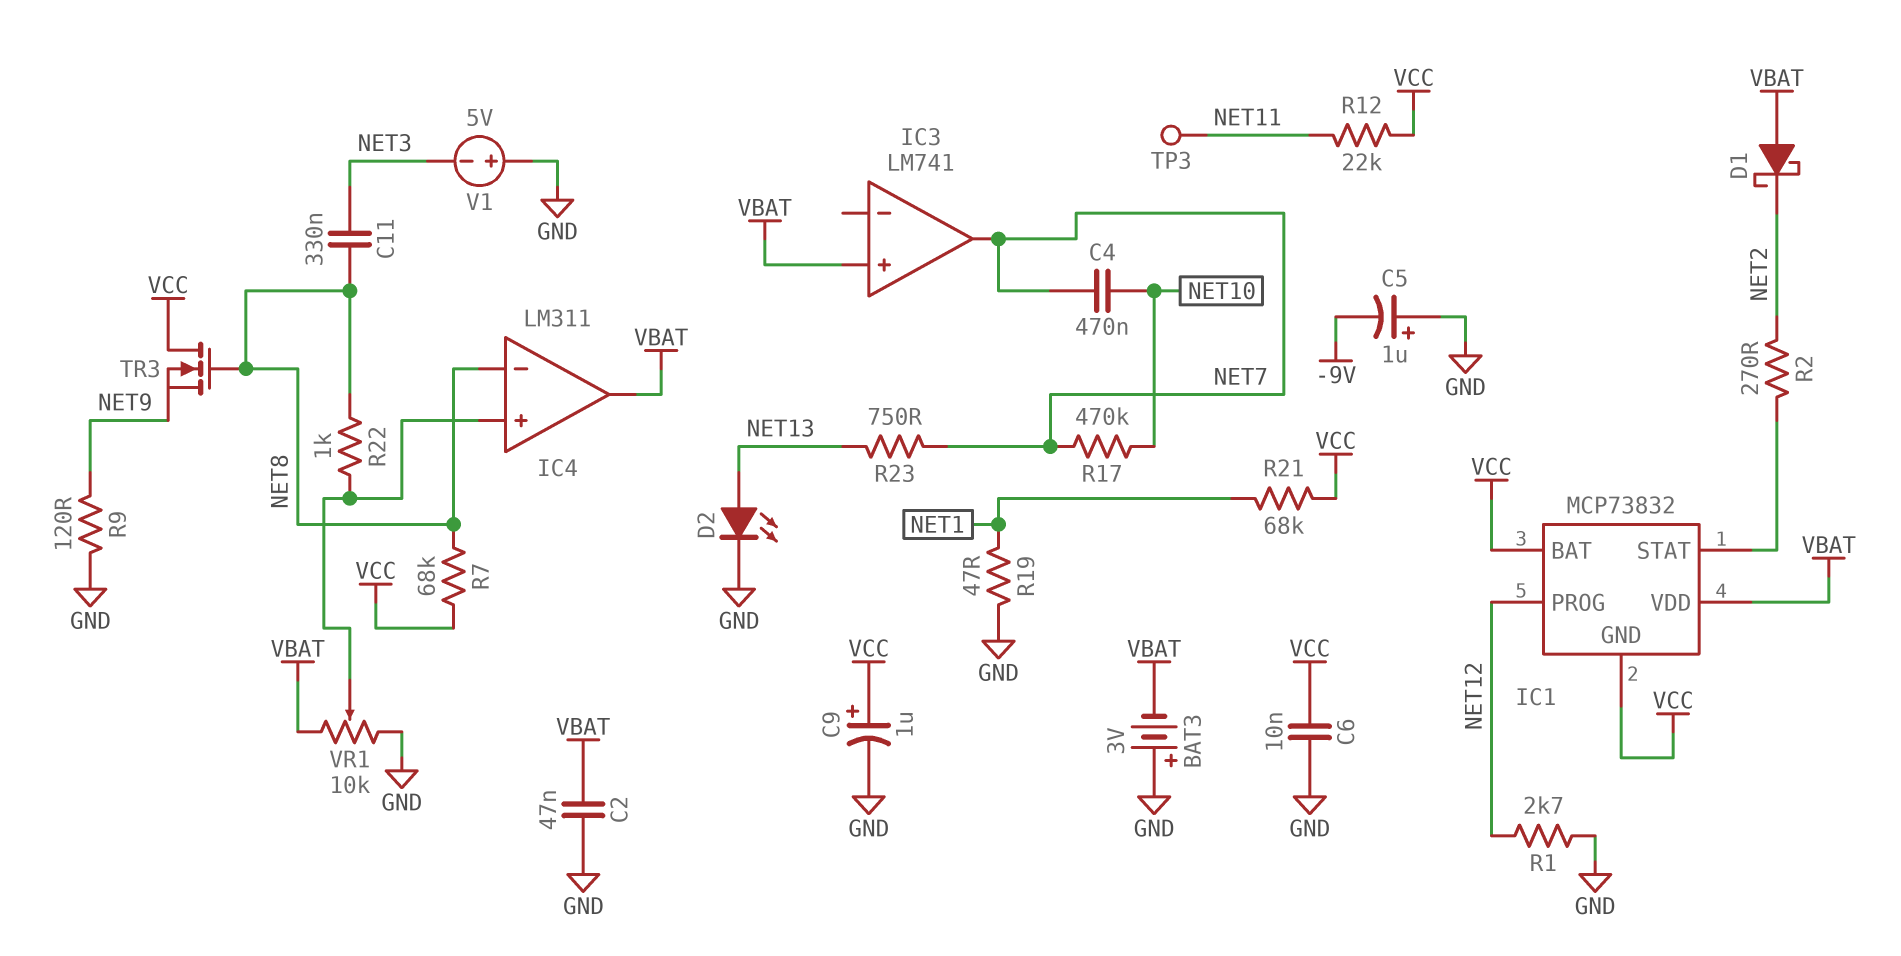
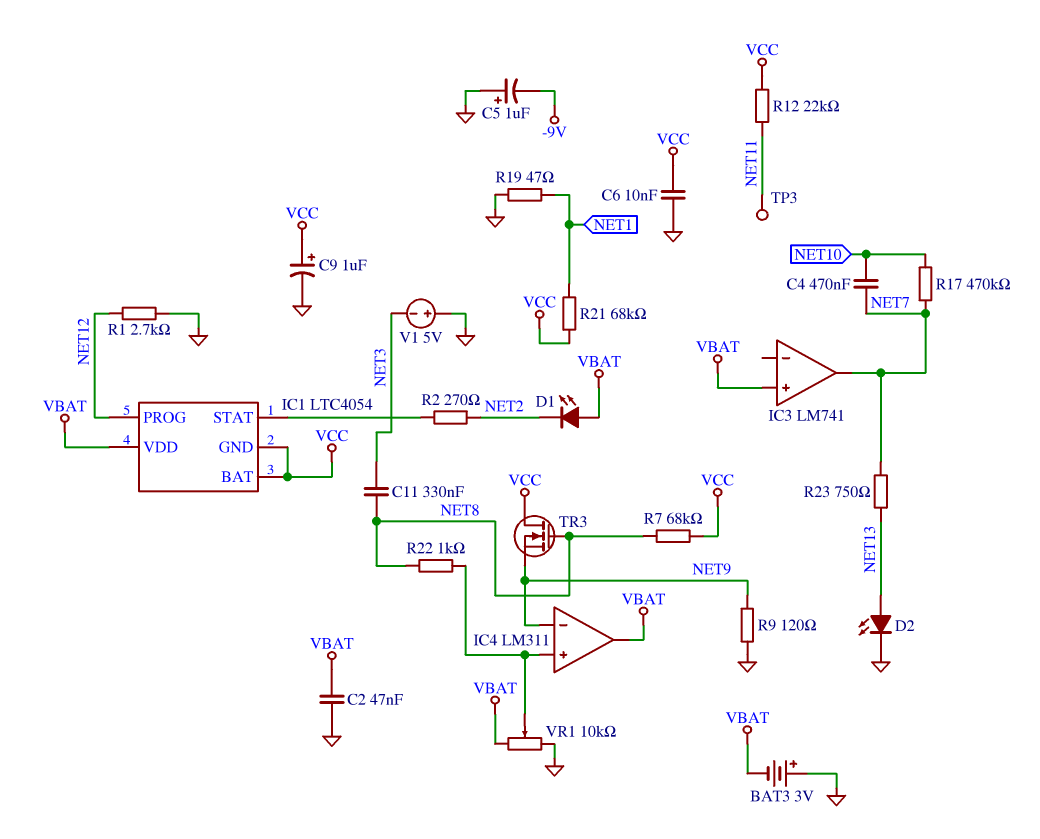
D1: schottky (A VBAT, K NET2) -> LED (A VBAT, K NET2)
IC1: MCP73832 -> LTC4054
IC4 pin in-: NET8 -> NET9

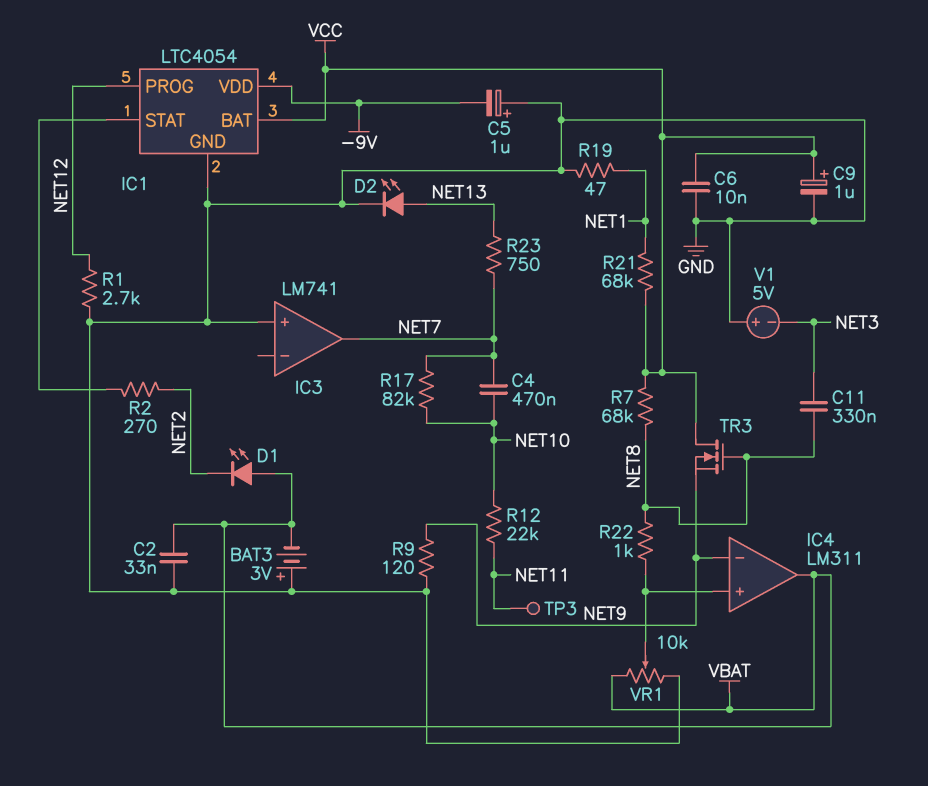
C2: 47nF (GND, VBAT) -> 33nF (GND, VBAT)
IC1 pin GND: VCC -> GND
IC1 pin VDD: VBAT -> -9V
IC3 pin in+: VBAT -> GND
R12: 22k (NET11, VCC) -> 22k (NET10, NET11)
R17: 470k (NET7, NET10) -> 82k (NET7, NET10)

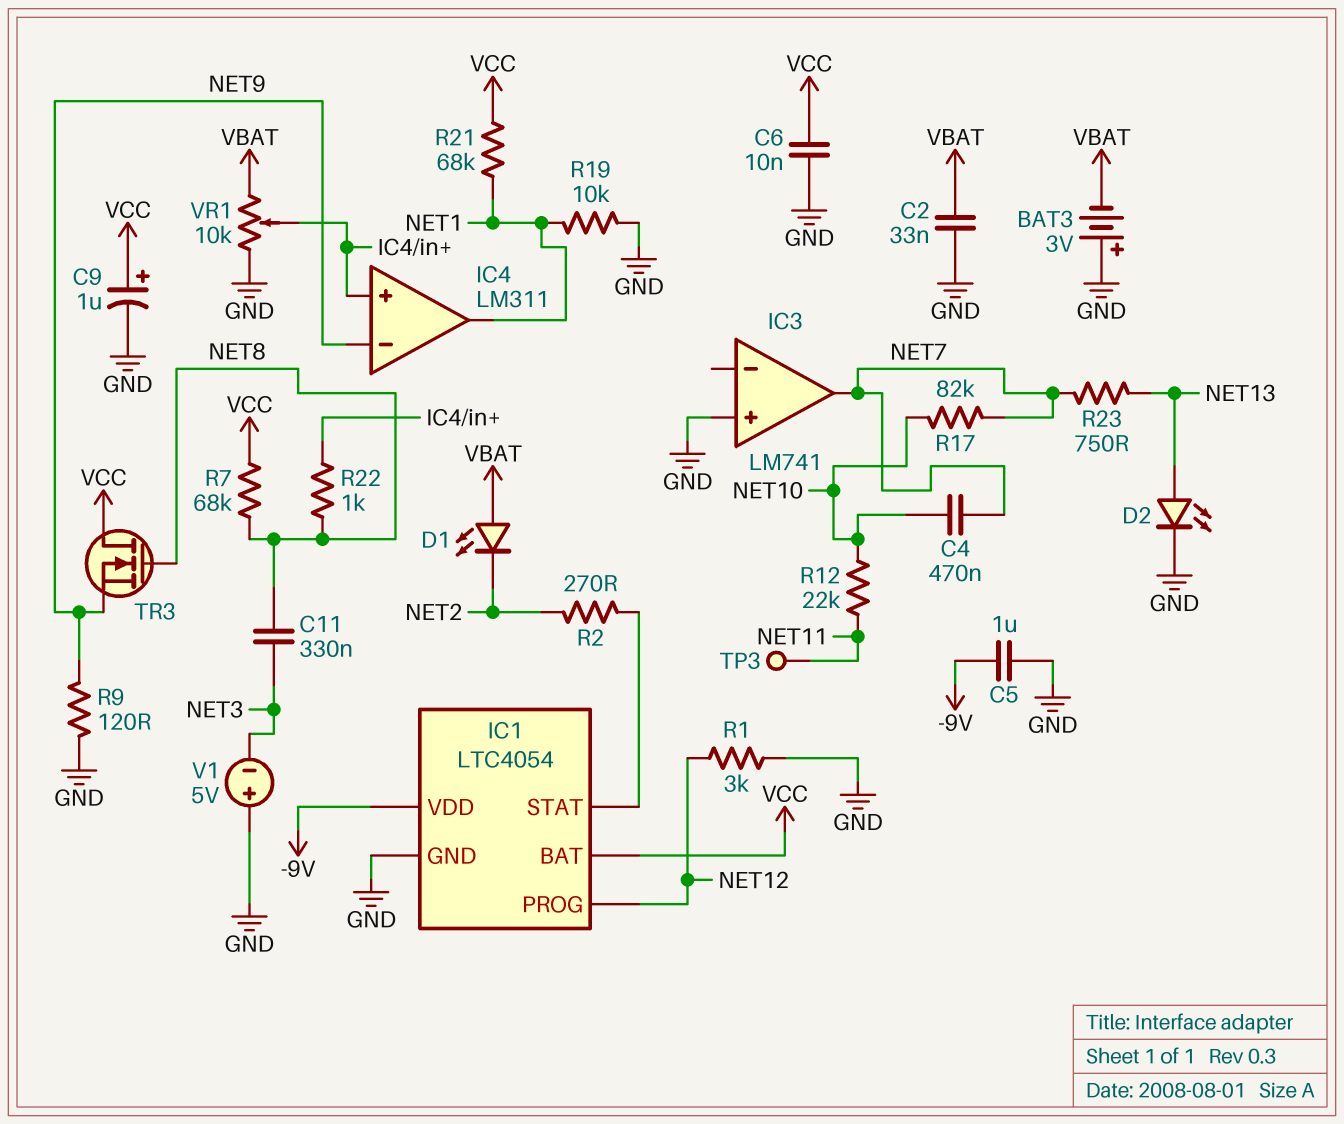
C5: 1uF (plus GND, minus -9V) -> 1uF (-9V, GND)
IC4 pin out: VBAT -> NET1
R1: 2.7k (GND, NET12) -> 3k (GND, NET12)
R19: 47 (GND, NET1) -> 10k (GND, NET1)

